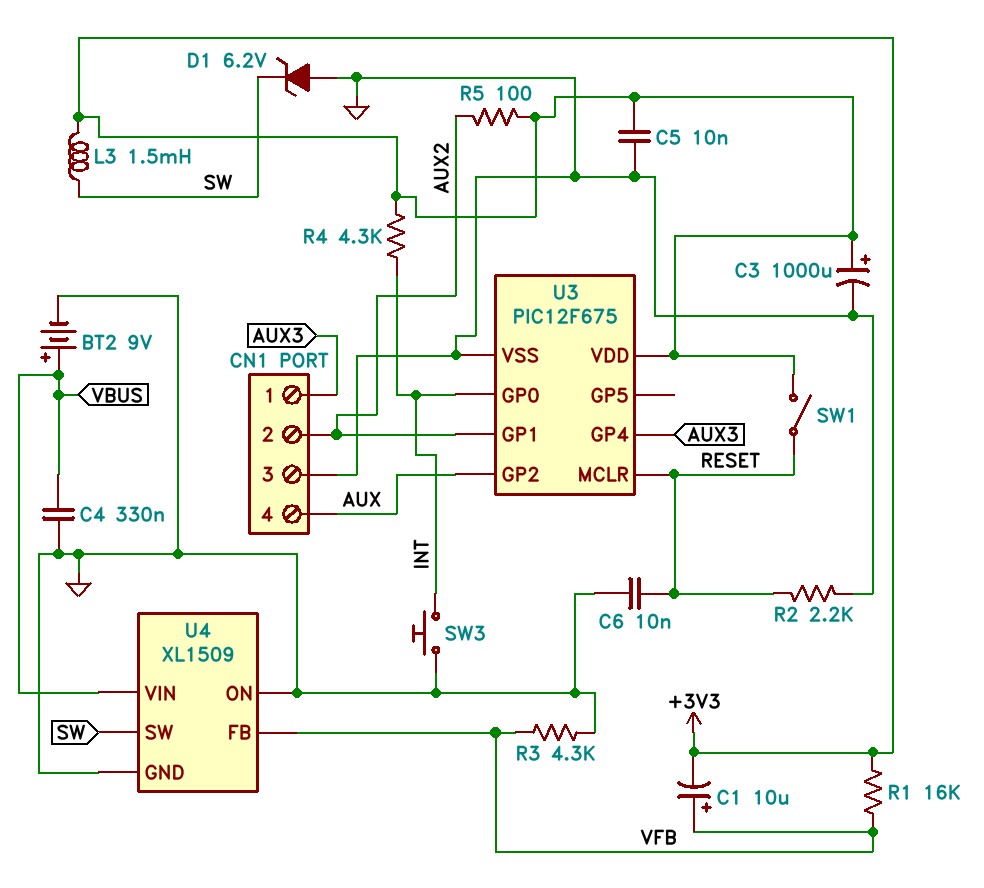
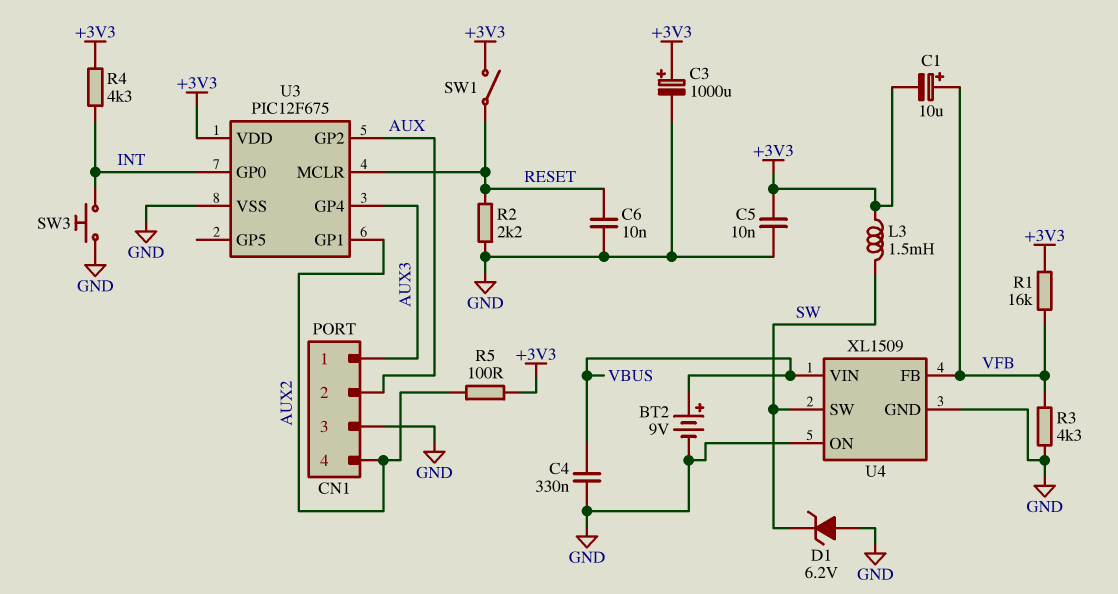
CN1 pin 2: AUX2 -> AUX
CN1 pin 4: AUX -> AUX2

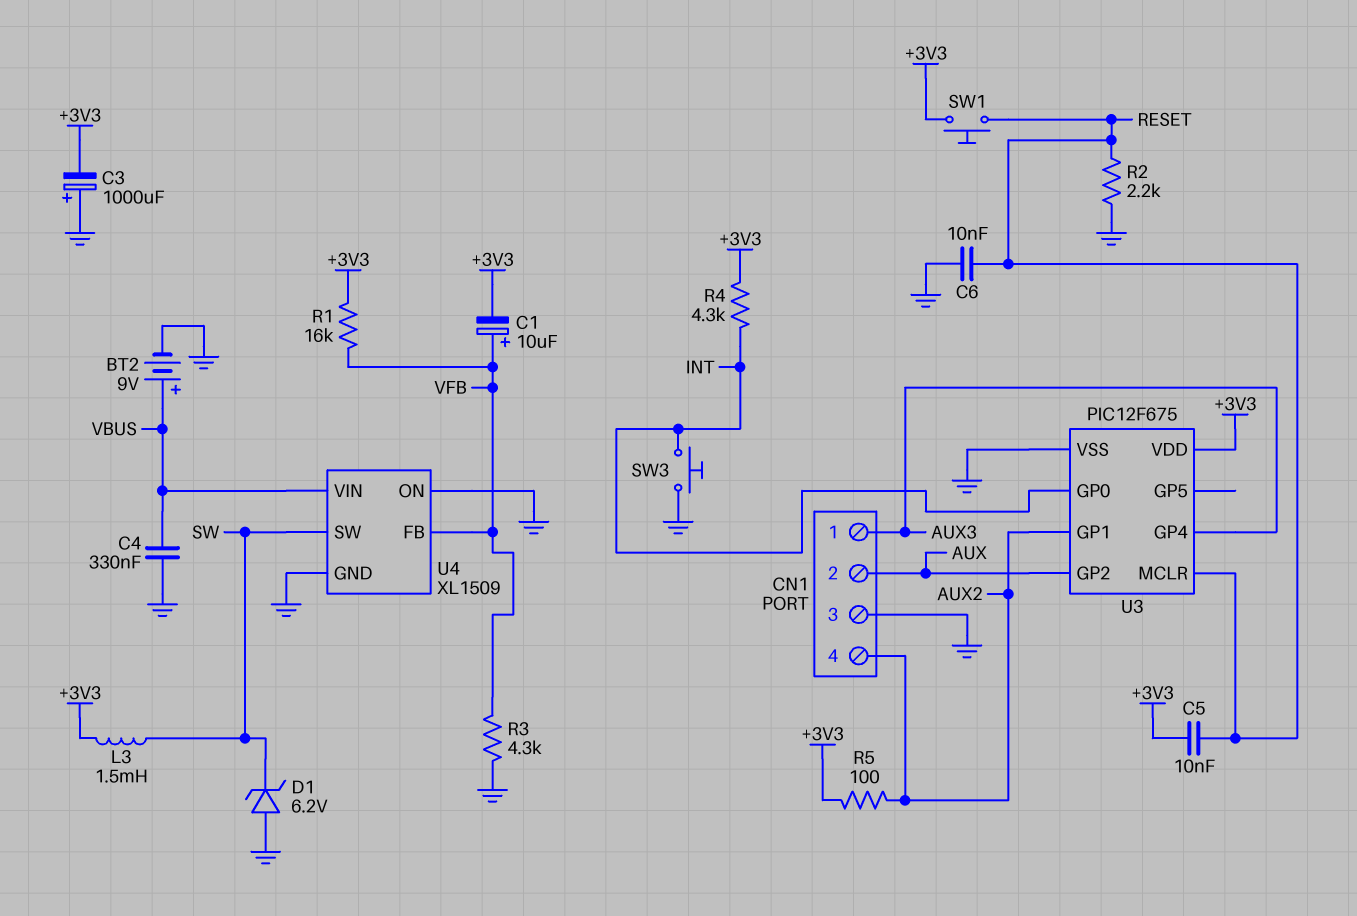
C3: 1000uF (plus +3V3, minus GND) -> 1000uF (plus GND, minus +3V3)
C5: 10nF (+3V3, GND) -> 10nF (+3V3, RESET)
SW1: switch (+3V3, RESET) -> button (+3V3, RESET)

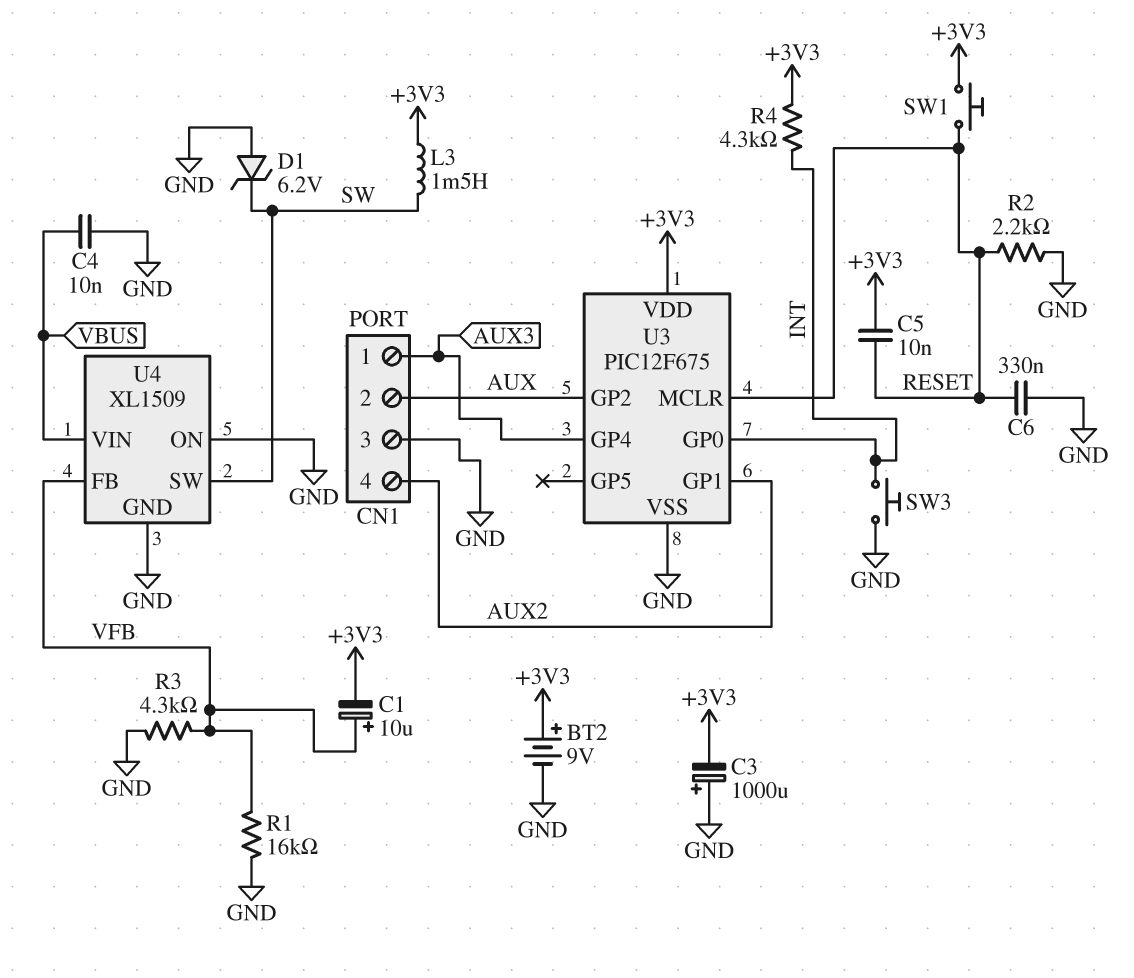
BT2: 9V (plus VBUS, minus GND) -> 9V (plus +3V3, minus GND)
C4: 330nF (GND, VBUS) -> 10nF (GND, VBUS)
C6: 10nF (GND, RESET) -> 330nF (GND, RESET)
R1: 16k (+3V3, VFB) -> 16k (GND, VFB)
R5: 100 (+3V3, AUX2) -> none

